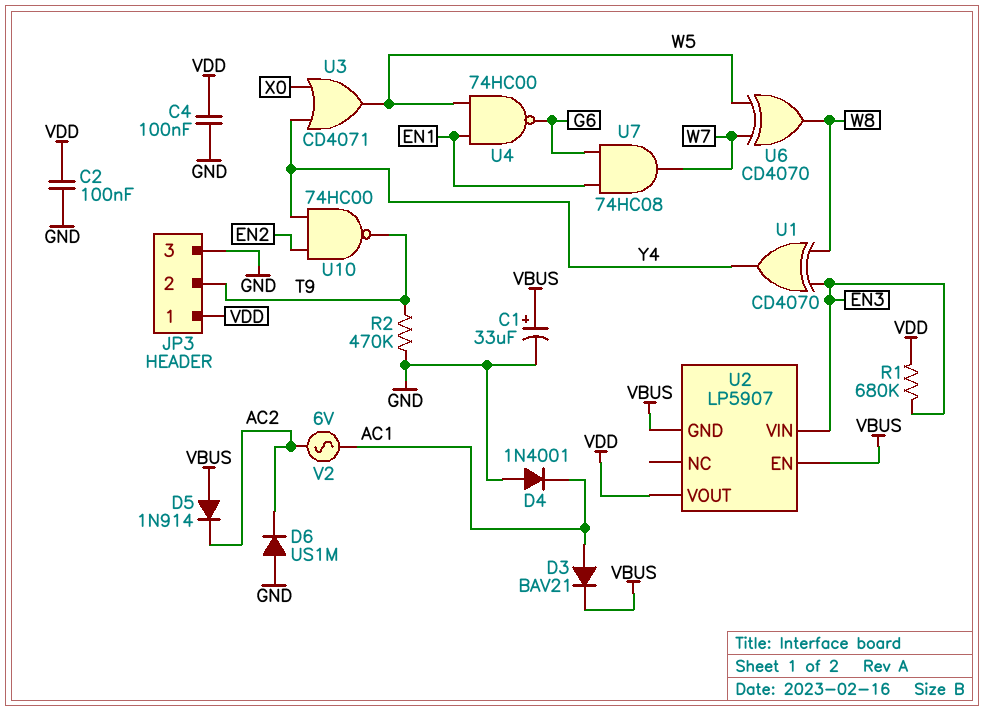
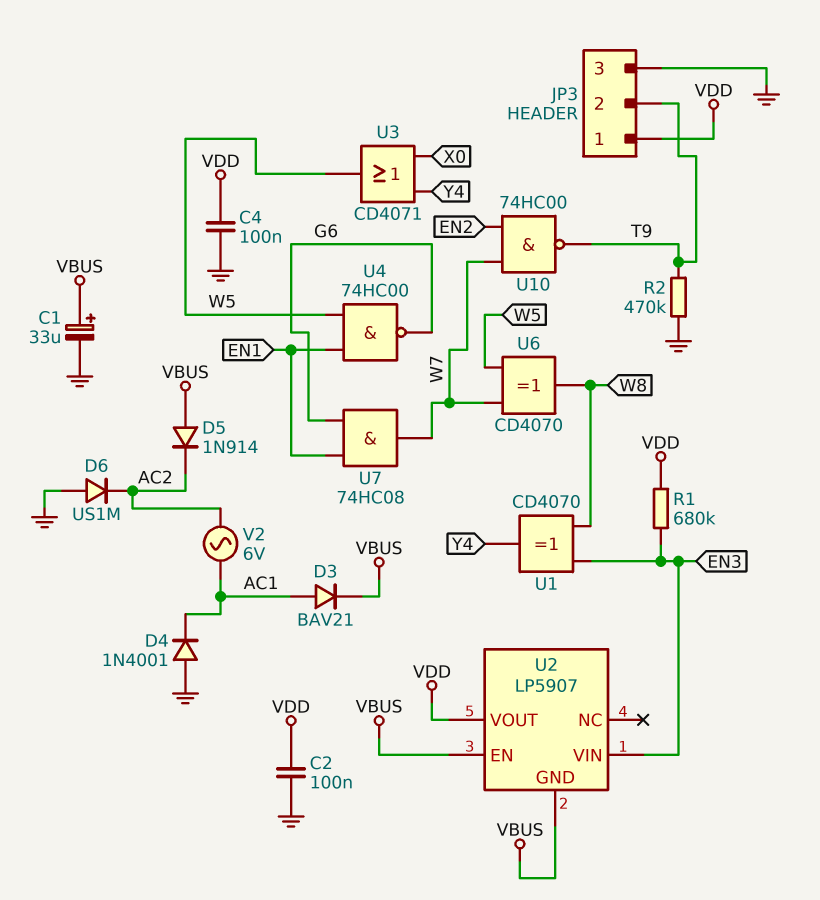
U10: NAND 74HC00 (in EN2, in Y4, out T9) -> NAND 74HC00 (in EN2, in W7, out T9)

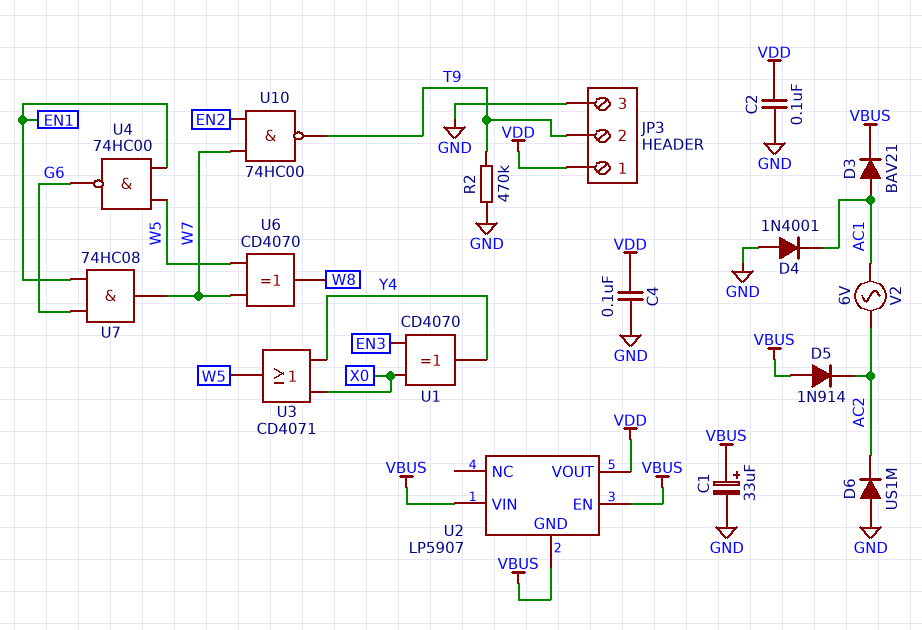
R1: 680k (EN3, VDD) -> none
U1: XOR CD4070 (in EN3, in W8, out Y4) -> XOR CD4070 (in EN3, in X0, out Y4)
U2 pin VIN: EN3 -> VBUS

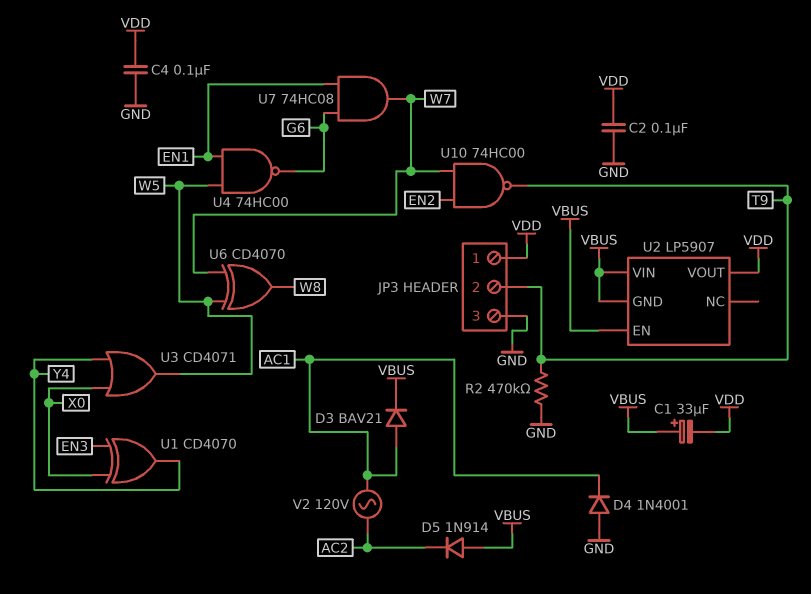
C1: 33uF (plus VBUS, minus GND) -> 33uF (plus VBUS, minus VDD)
D6: diode US1M (A GND, K AC2) -> none
V2: AC 6V (AC1, AC2) -> AC 120V (AC1, AC2)

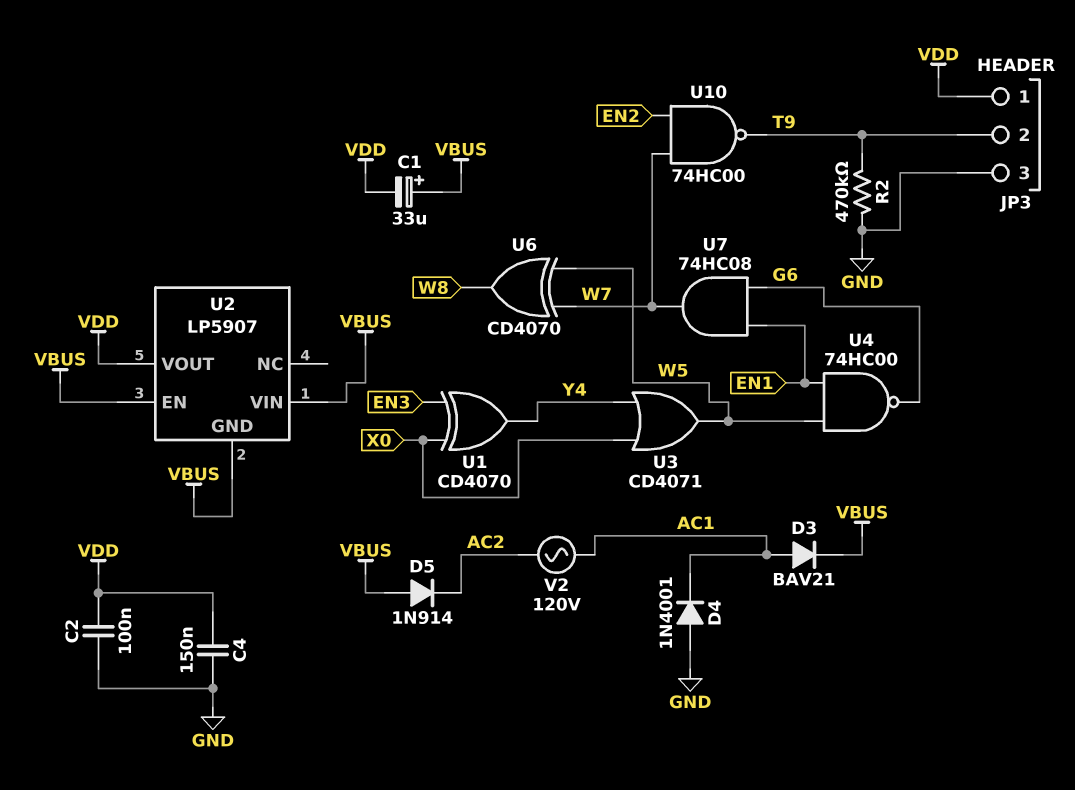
C4: 100nF (GND, VDD) -> 150nF (GND, VDD)

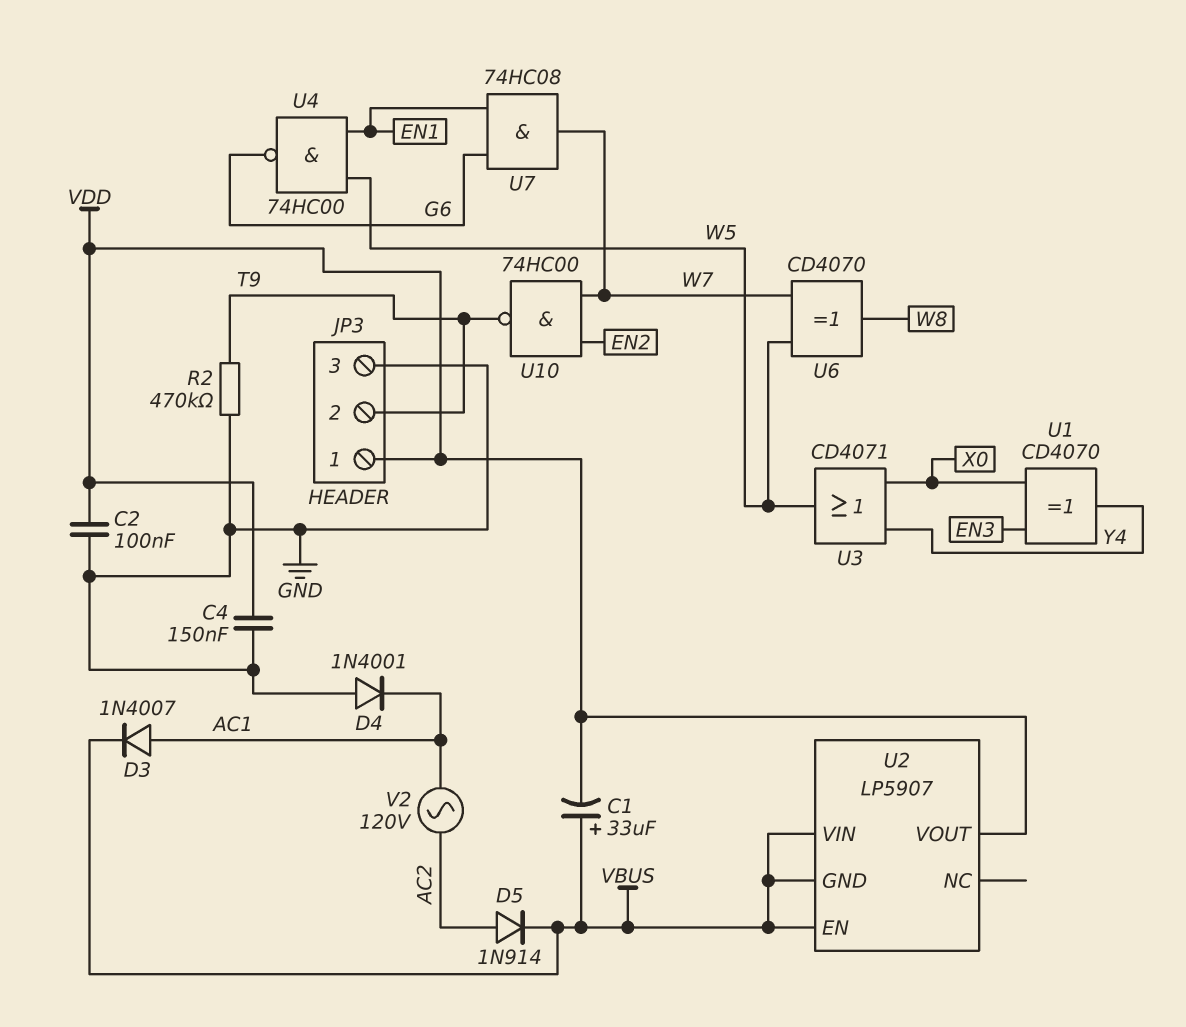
D3: diode BAV21 (A AC1, K VBUS) -> diode 1N4007 (A AC1, K VBUS)
D5: diode 1N914 (A VBUS, K AC2) -> diode 1N914 (A AC2, K VBUS)

